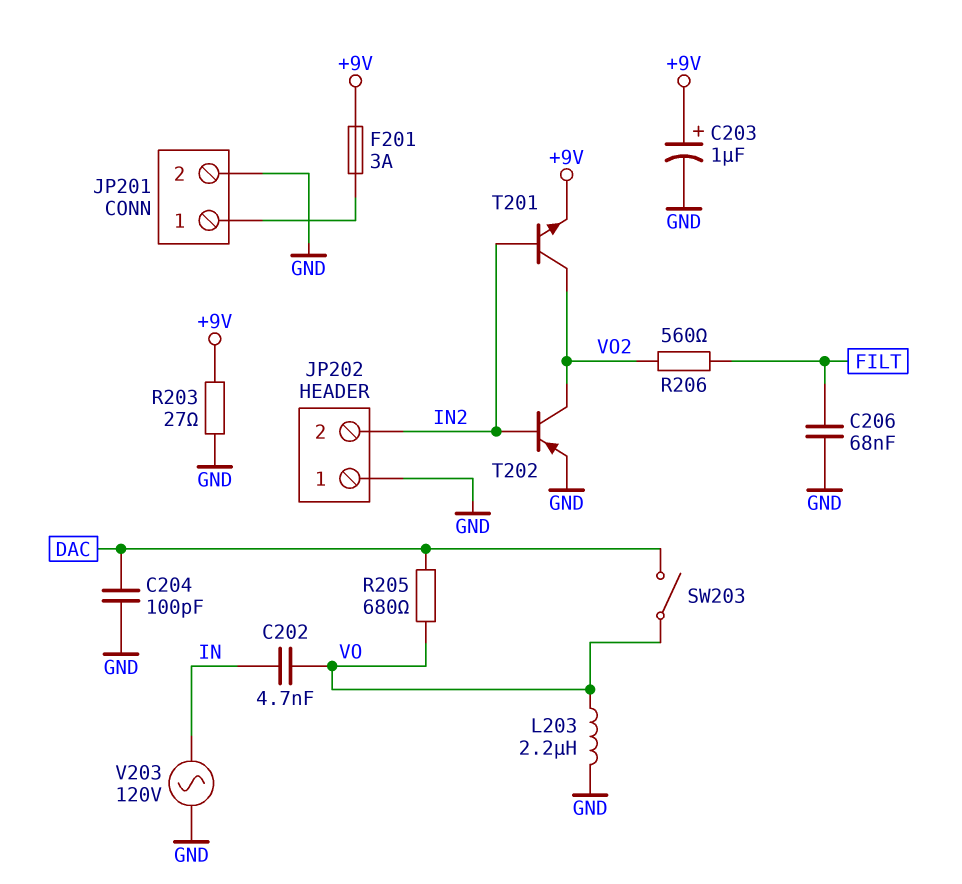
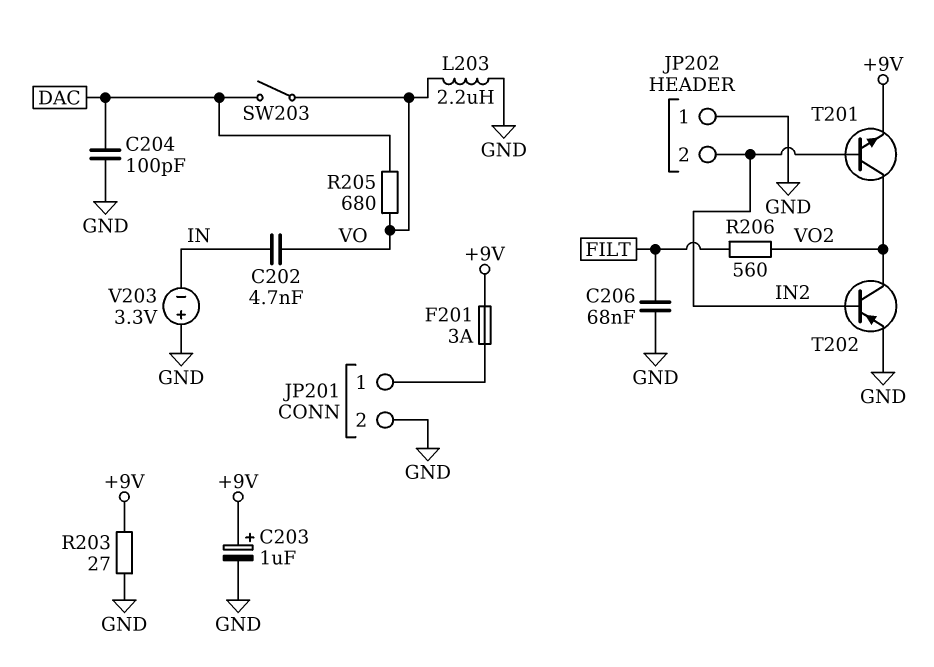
V203: AC 120V (GND, IN) -> 3.3V (plus GND, minus IN)

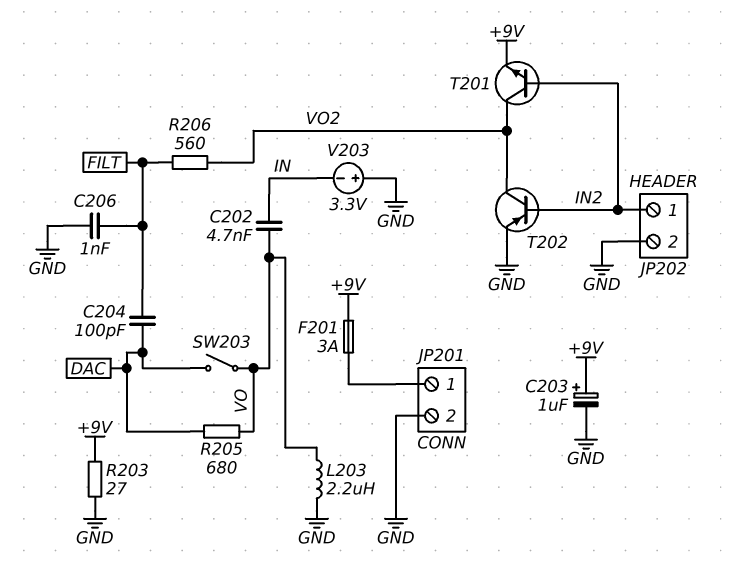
C204: 100pF (DAC, GND) -> 100pF (DAC, FILT)
C206: 68nF (FILT, GND) -> 1nF (FILT, GND)
JP202 pin 1: GND -> IN2
JP202 pin 2: IN2 -> GND

